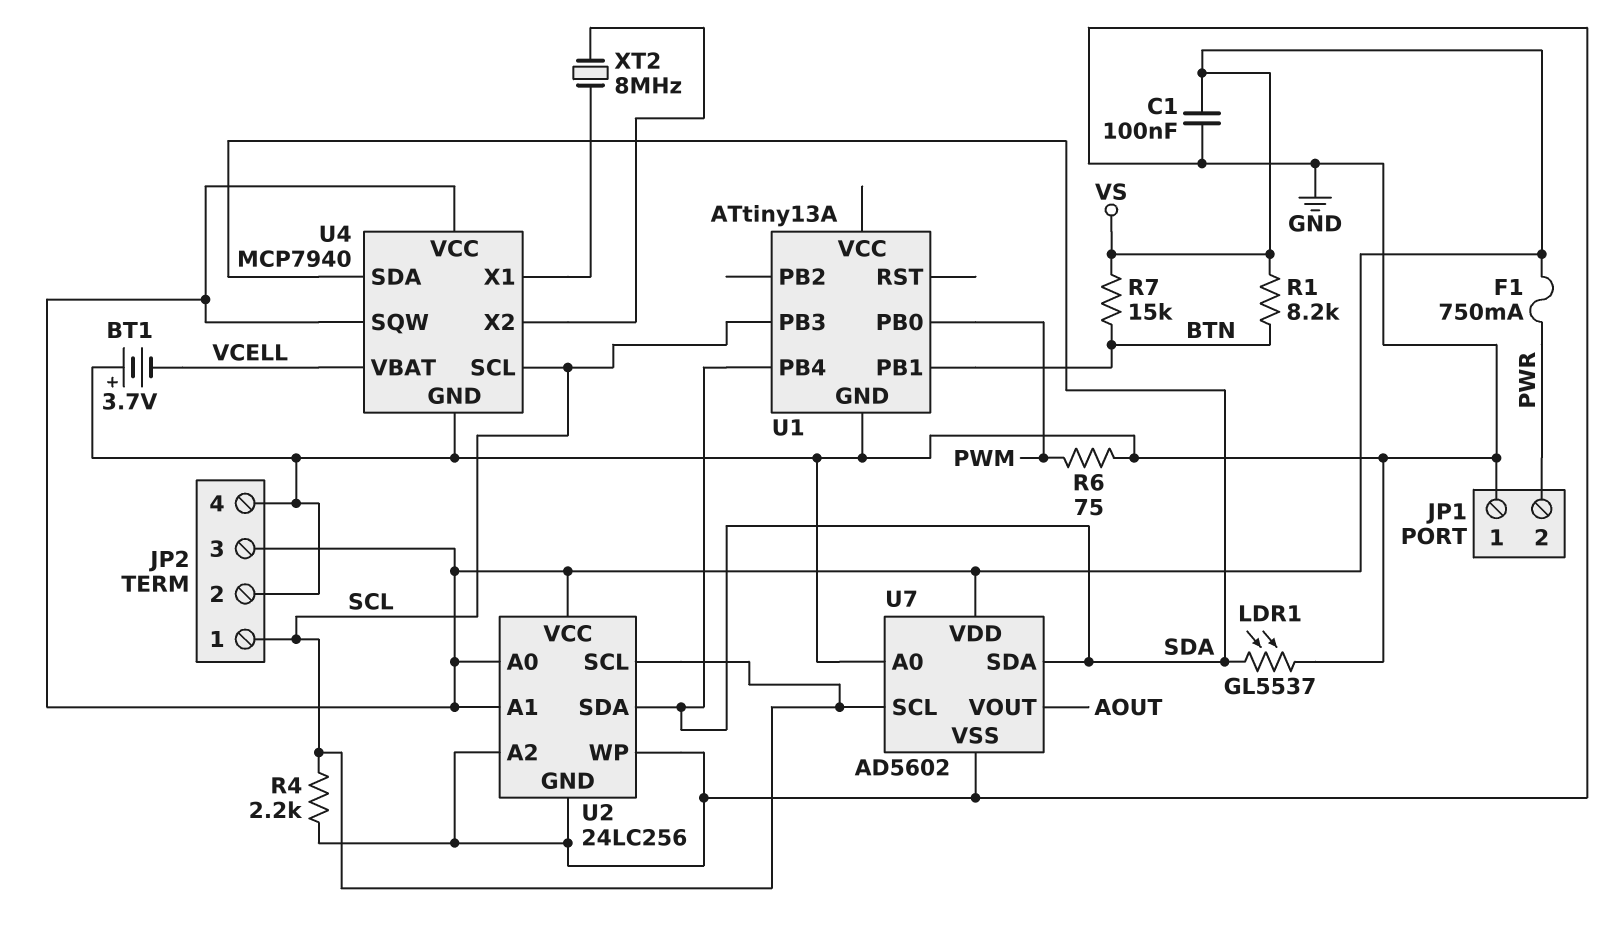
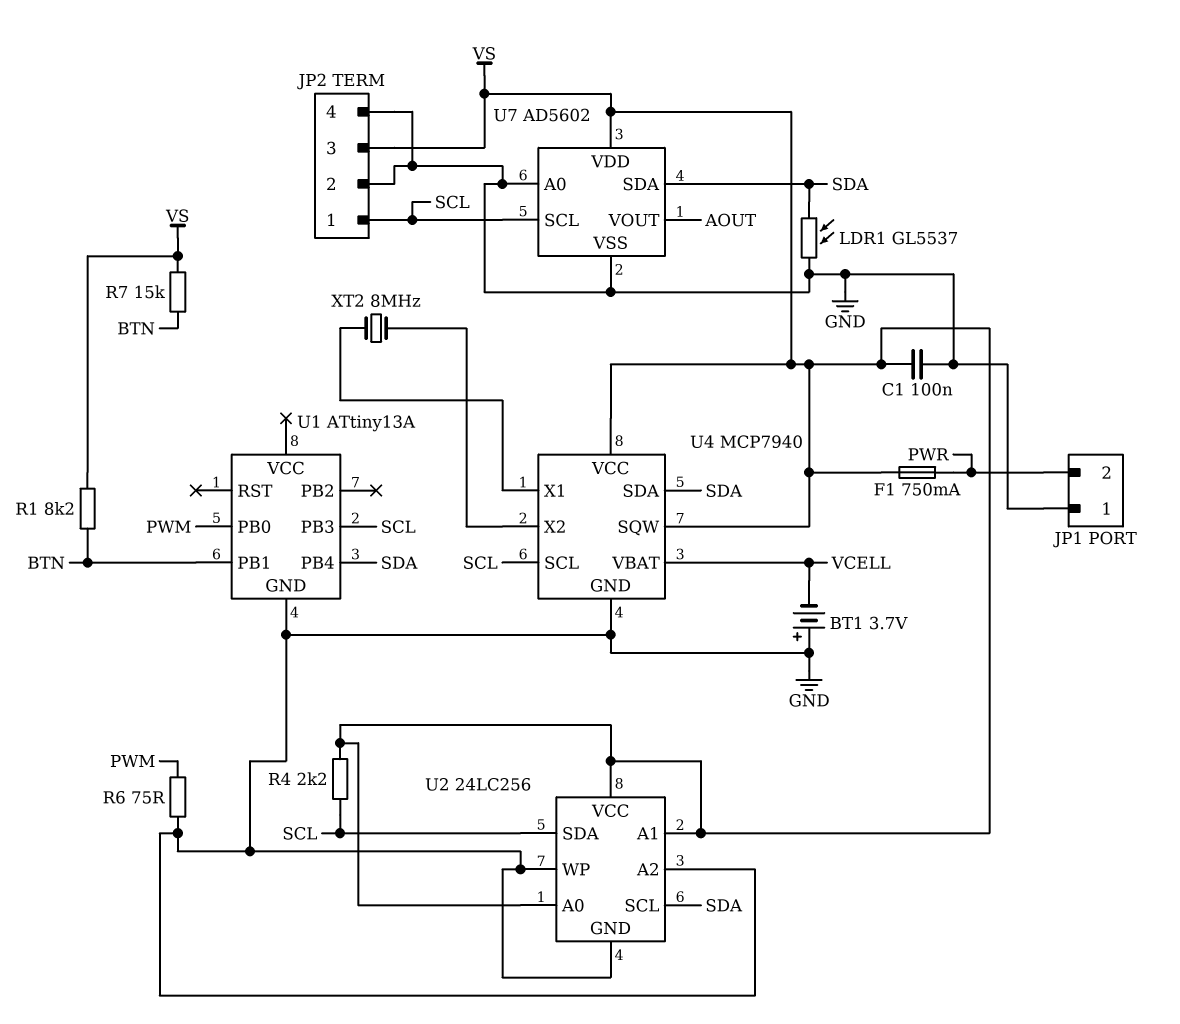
R4: 2.2k (GND, SCL) -> 2.2k (SCL, VS)
U2 pin SCL: SCL -> SDA
U2 pin SDA: SDA -> SCL

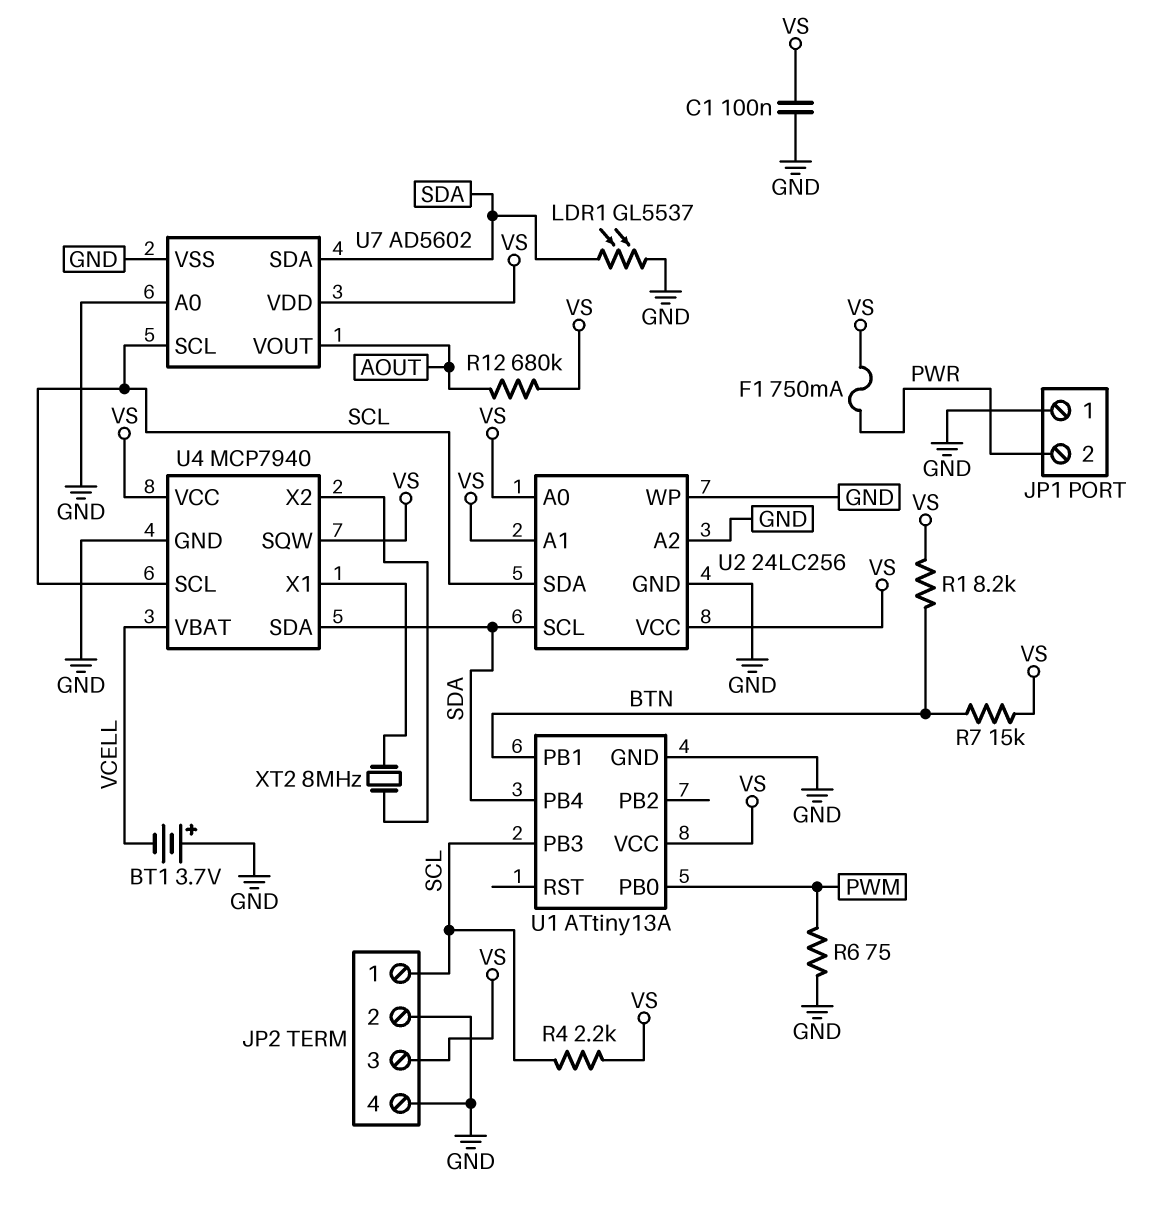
R12: none -> 680k (AOUT, VS)
U1 pin VCC: none -> VS

